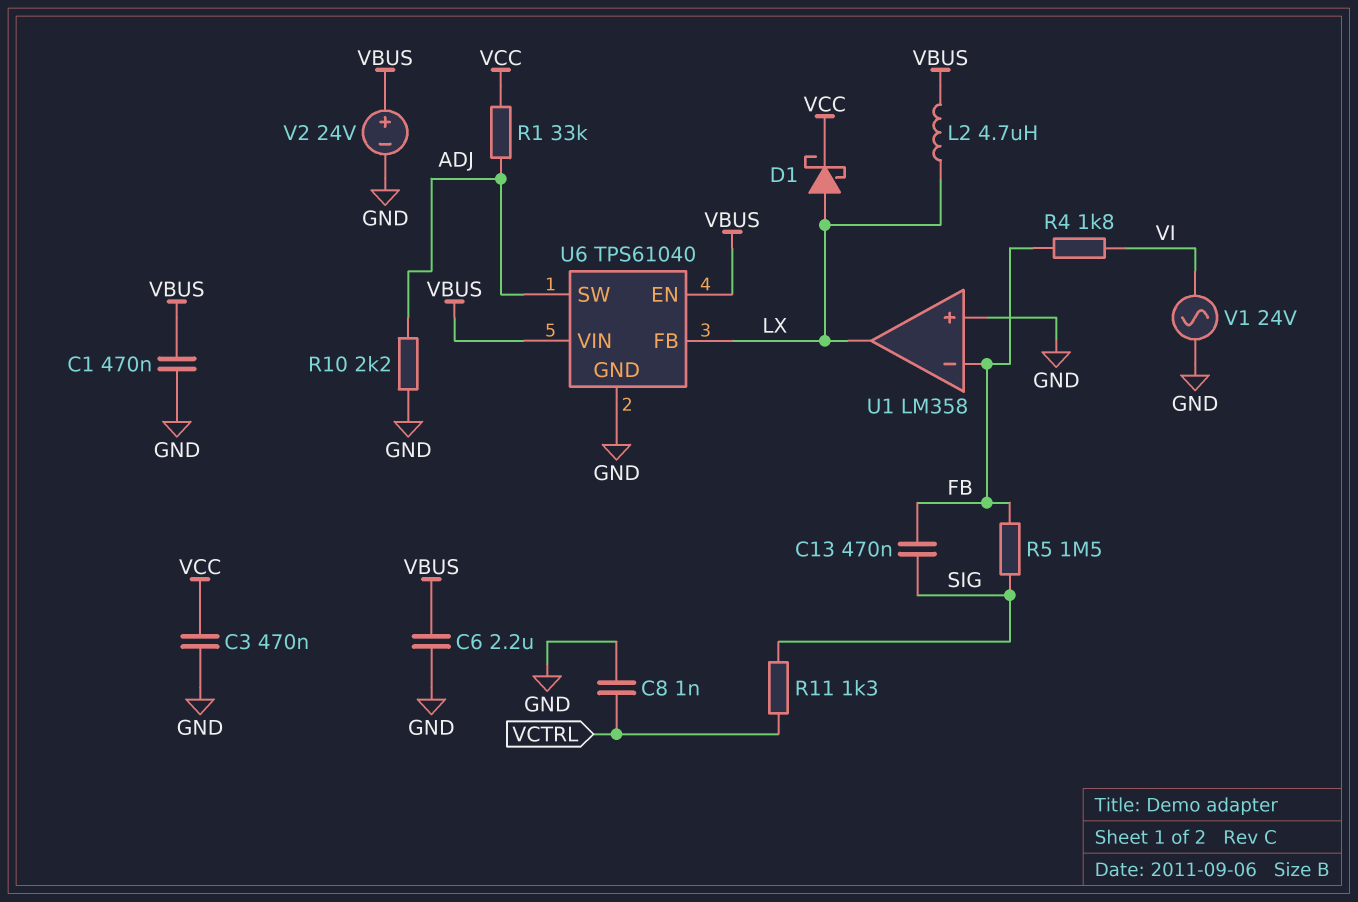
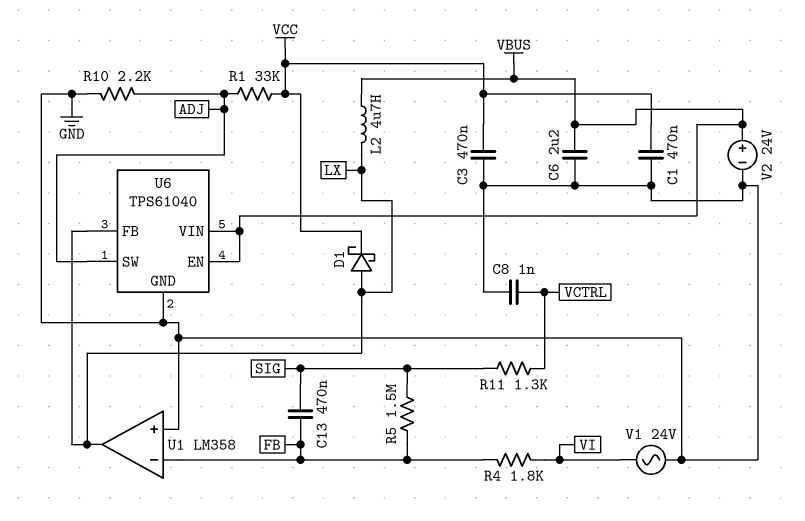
C1: 470nF (GND, VBUS) -> 470nF (GND, VCC)

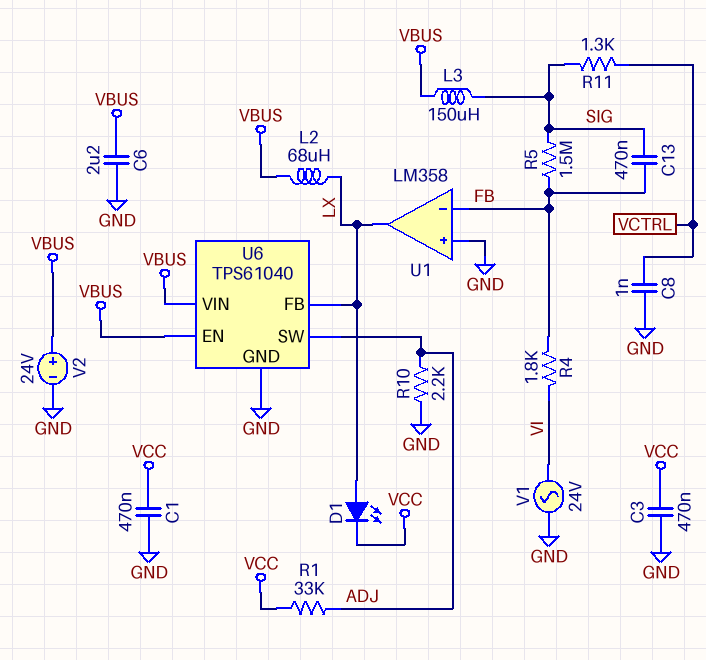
D1: schottky (A LX, K VCC) -> LED (A LX, K VCC)
L2: 4.7uH (LX, VBUS) -> 68uH (LX, VBUS)
L3: none -> 150uH (SIG, VBUS)

